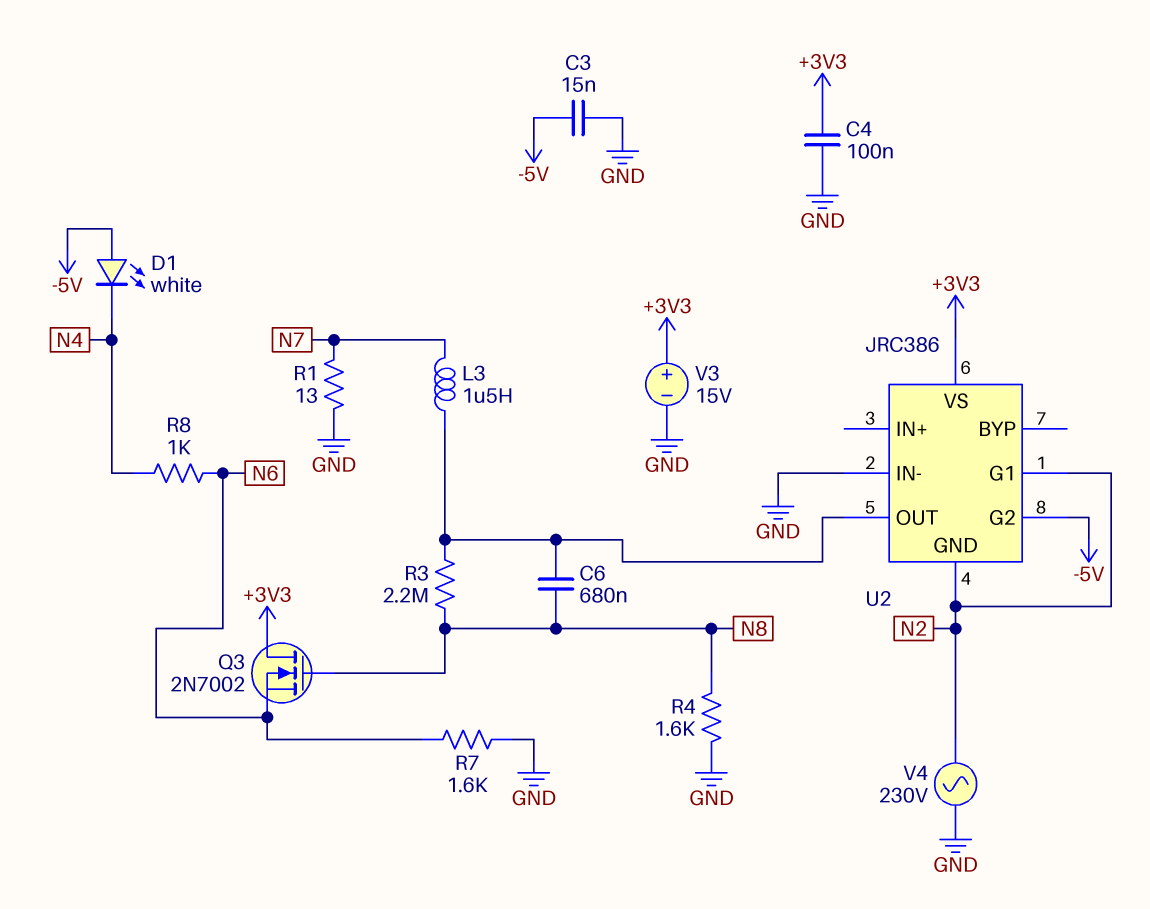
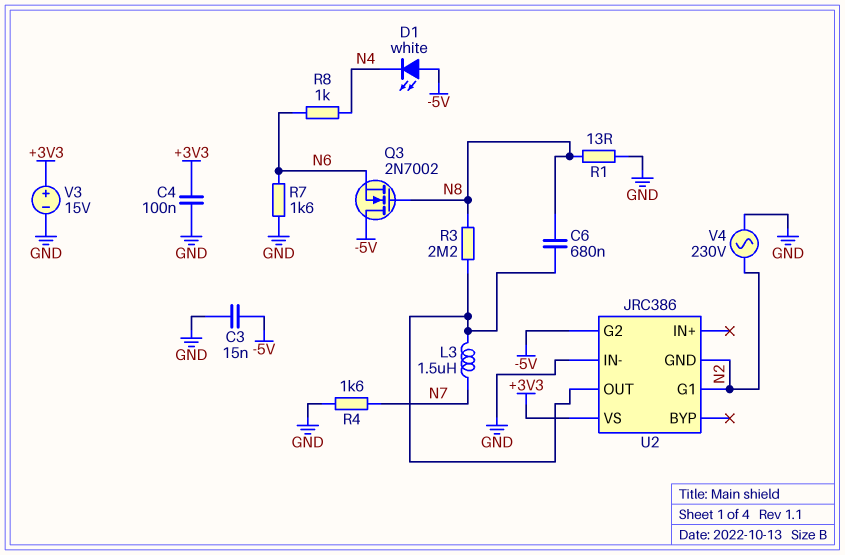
Q3: NMOS 2N7002 (G N8, D +3V3, S N6) -> NMOS 2N7002 (G N8, D -5V, S N6)
R1: 13 (GND, N7) -> 13 (GND, N8)
R4: 1.6k (GND, N8) -> 1.6k (GND, N7)

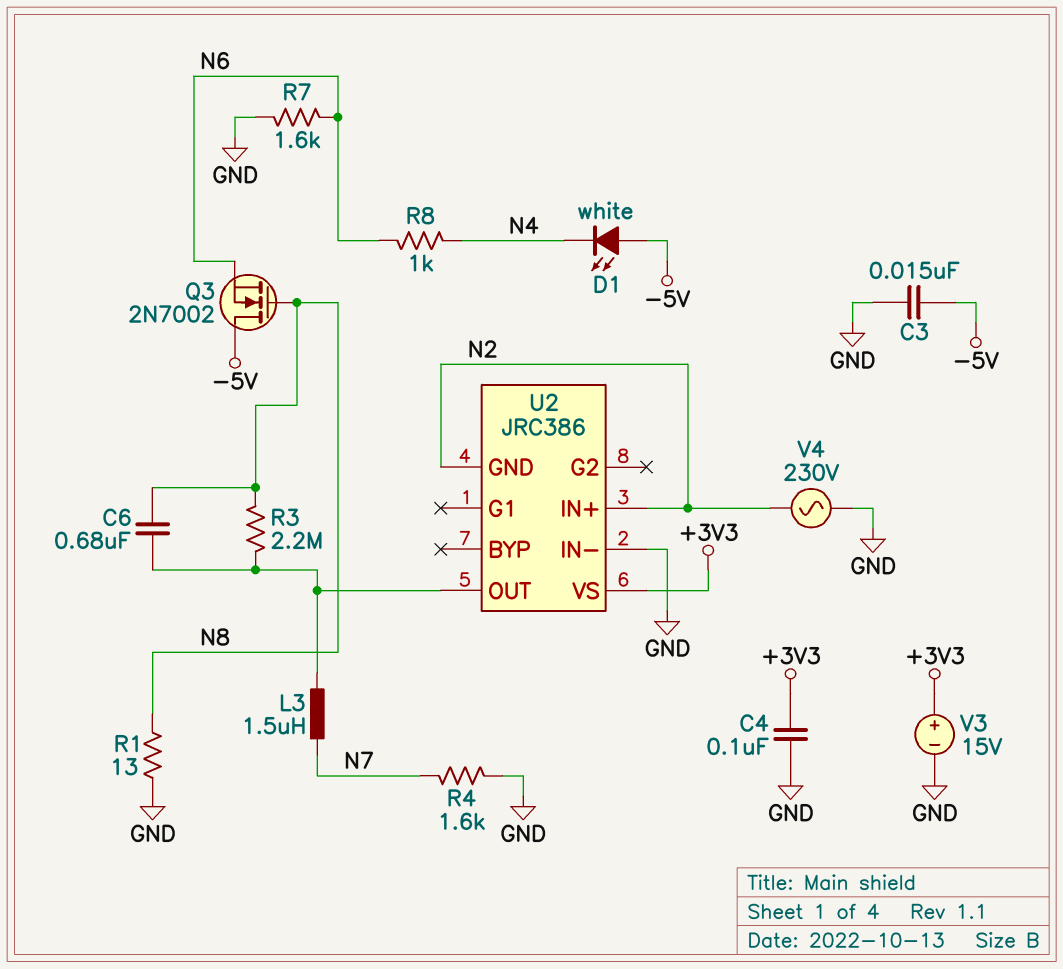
U2 pin G1: N2 -> none
U2 pin G2: -5V -> none
U2 pin IN+: none -> N2

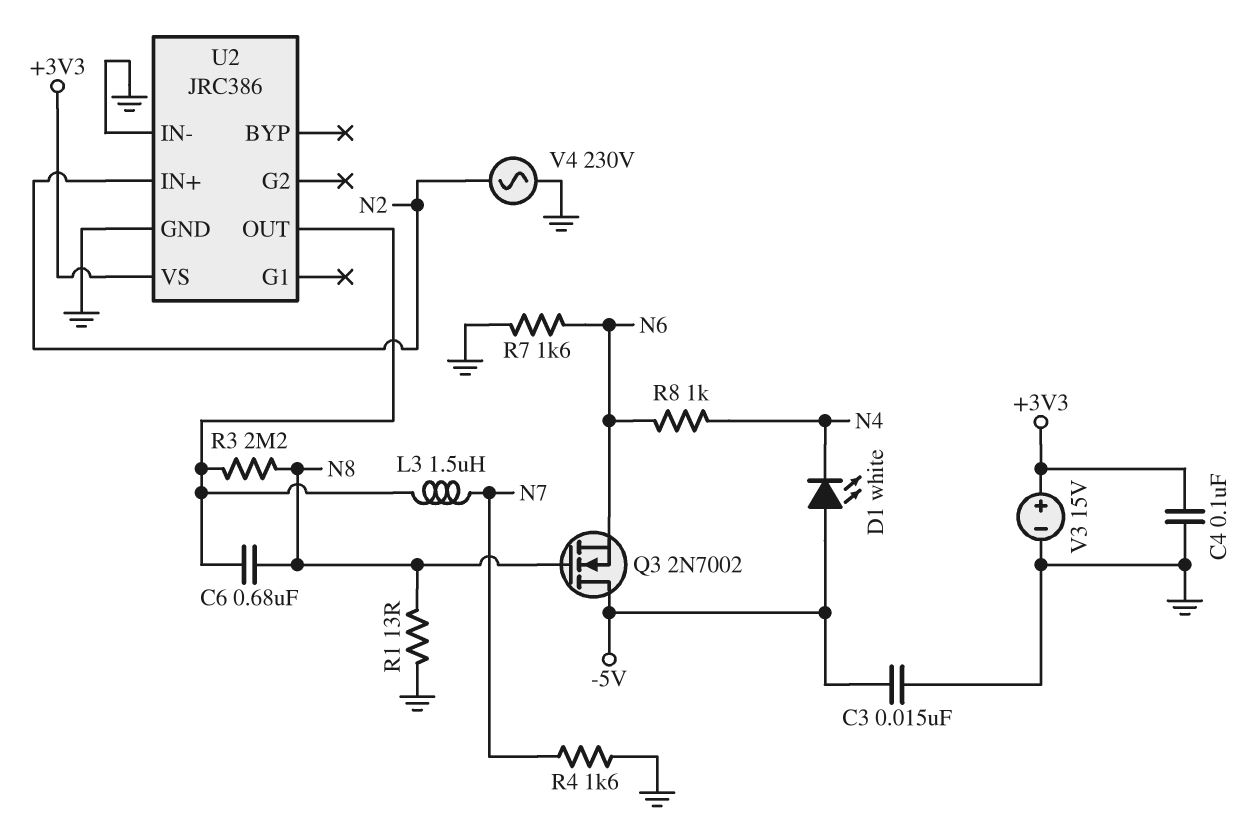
U2 pin GND: N2 -> GND

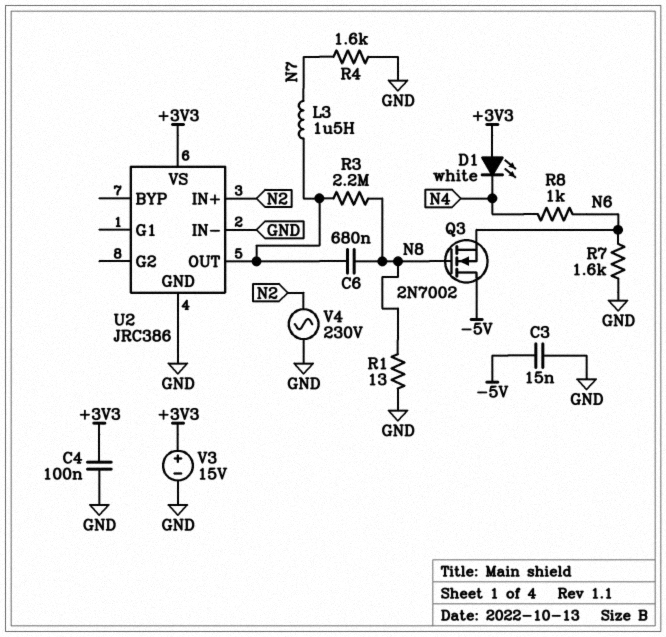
D1: LED white (A -5V, K N4) -> LED white (A +3V3, K N4)

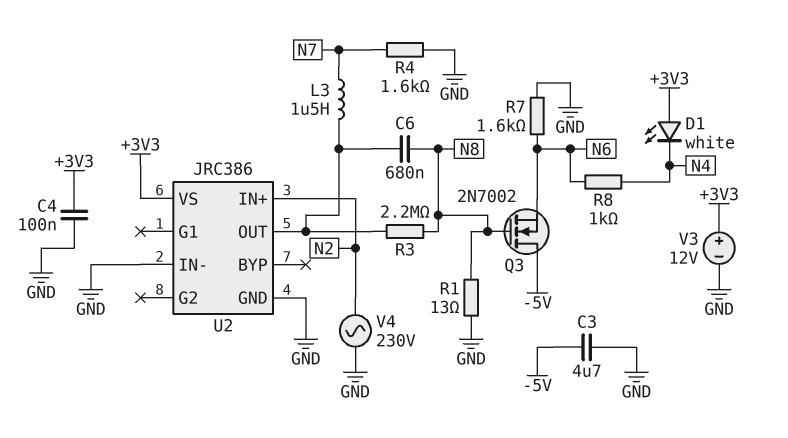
C3: 15nF (-5V, GND) -> 4.7uF (-5V, GND)
V3: 15V (plus +3V3, minus GND) -> 12V (plus +3V3, minus GND)

